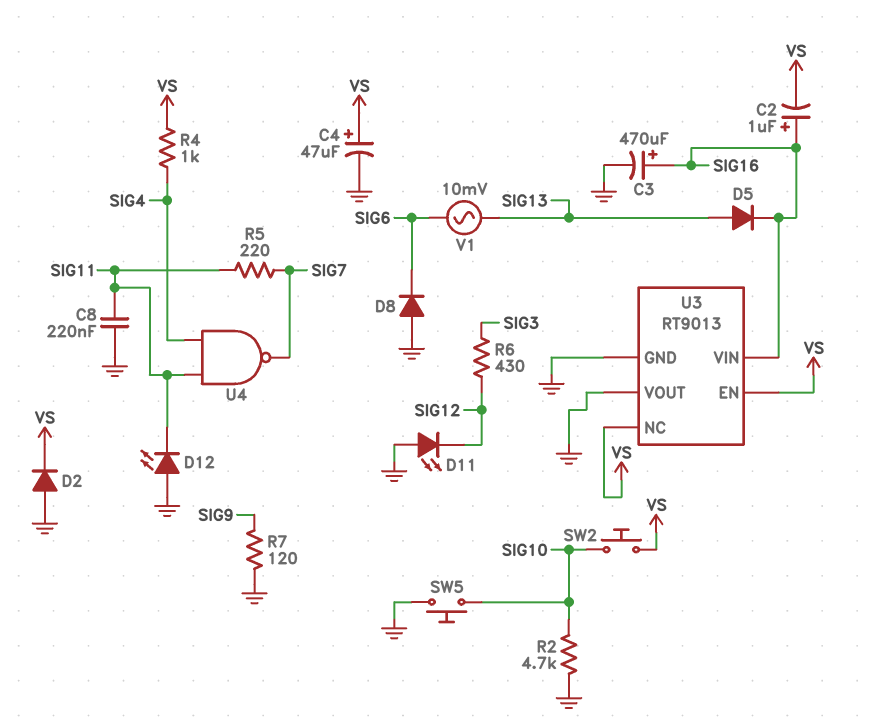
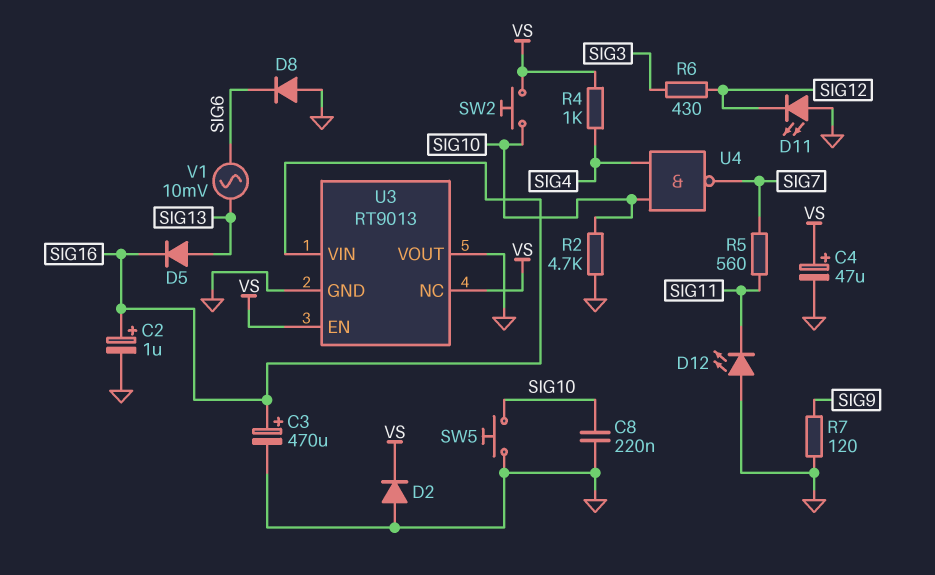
C2: 1uF (plus SIG16, minus VS) -> 1uF (plus SIG16, minus GND)
C8: 220nF (GND, SIG11) -> 220nF (GND, SIG10)
R5: 220 (SIG7, SIG11) -> 560 (SIG7, SIG11)
U4: NAND (in SIG4, in SIG11, out SIG7) -> NAND (in SIG4, in SIG10, out SIG7)

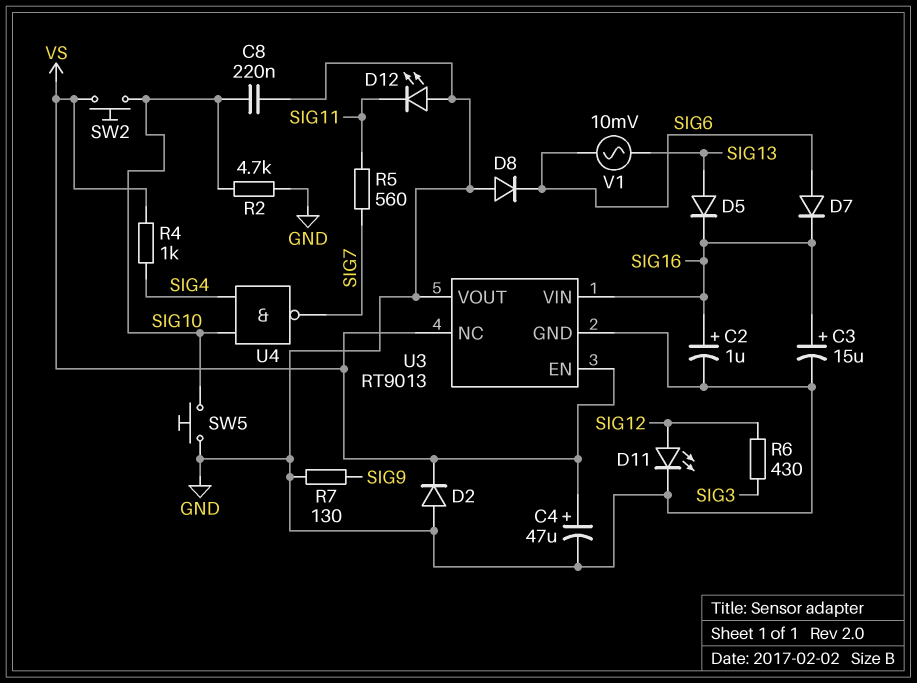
C3: 470uF (plus SIG16, minus GND) -> 15uF (plus SIG16, minus GND)
D7: none -> diode (A SIG6, K SIG16)
D11: LED (A GND, K SIG12) -> LED (A SIG12, K GND)
R7: 120 (GND, SIG9) -> 130 (GND, SIG9)

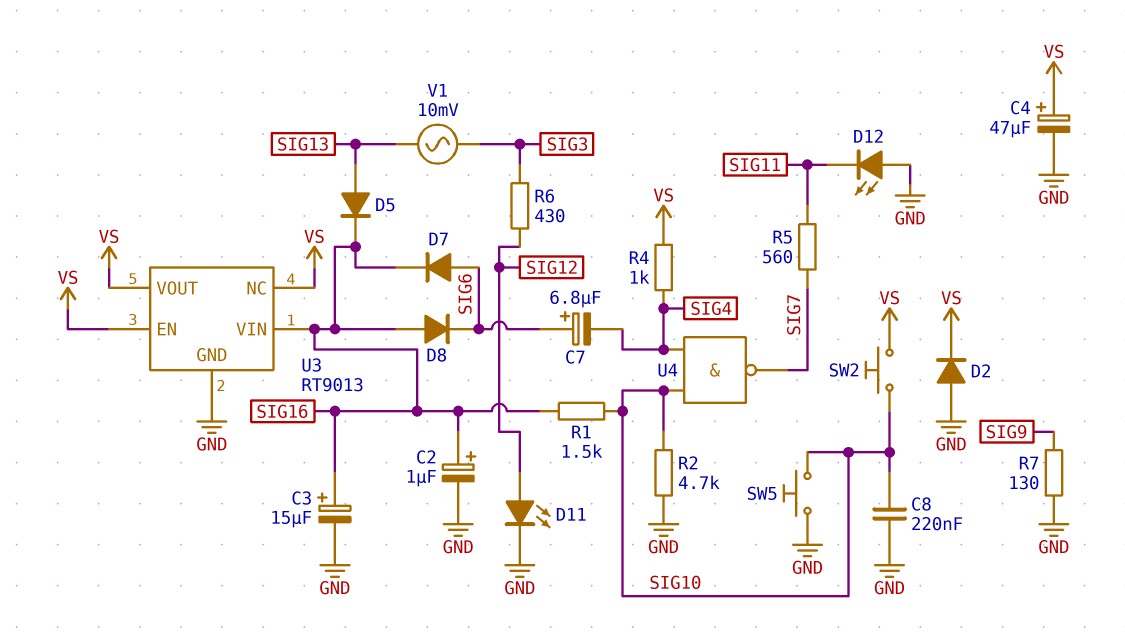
C7: none -> 6.8uF (plus SIG6, minus SIG4)
D8: diode (A GND, K SIG6) -> diode (A SIG16, K SIG6)
R1: none -> 1.5k (SIG10, SIG16)
U3 pin VOUT: GND -> VS
V1: AC 10mV (SIG6, SIG13) -> AC 10mV (SIG3, SIG13)

